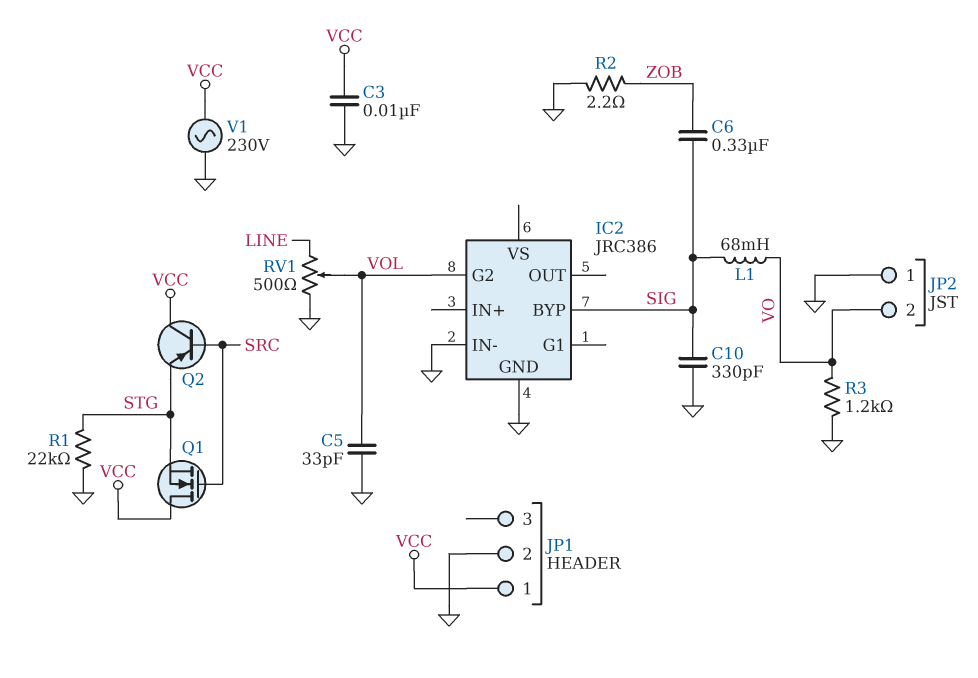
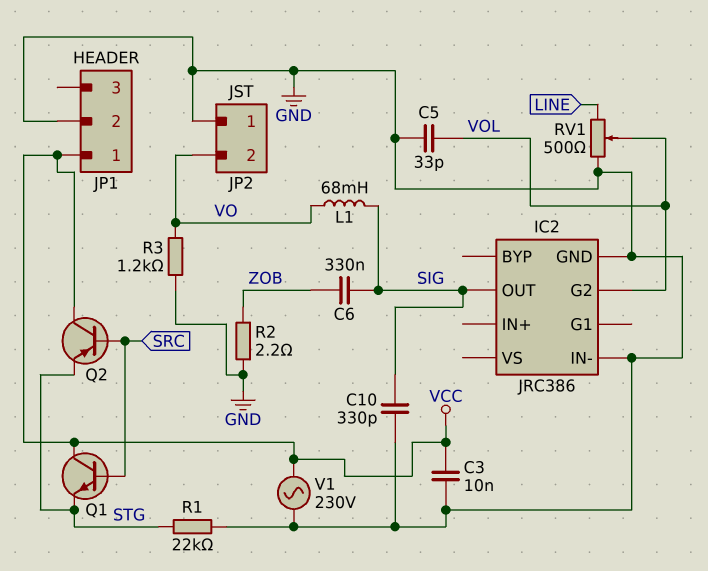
IC2 pin BYP: SIG -> none
IC2 pin OUT: none -> SIG
Q1: NMOS (G SRC, D VCC, S STG) -> NPN (B SRC, C VCC, E STG)

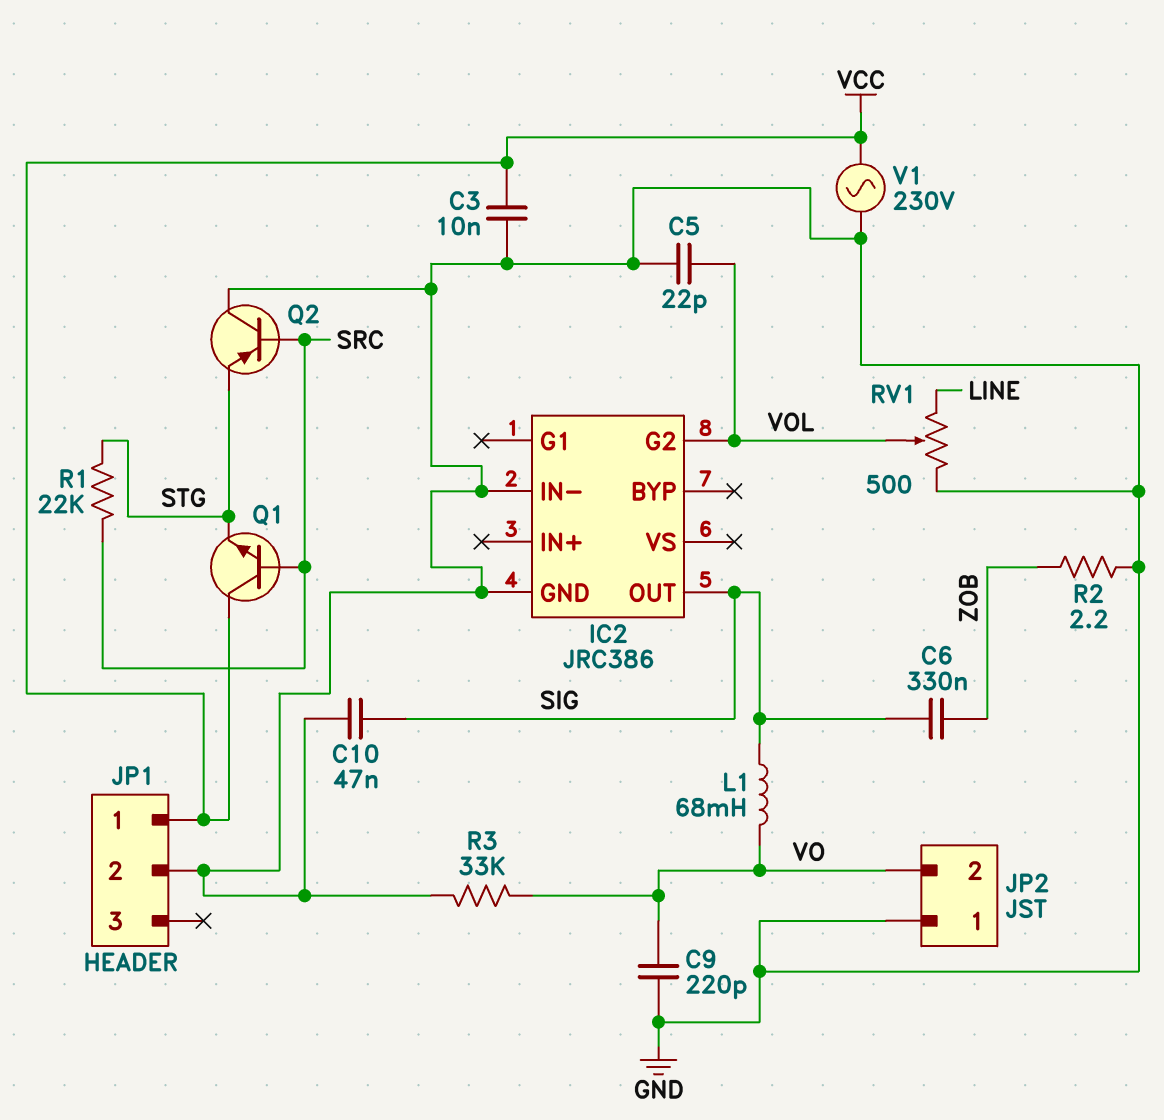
C5: 33pF (GND, VOL) -> 22pF (GND, VOL)
C9: none -> 220pF (GND, VO)
C10: 330pF (GND, SIG) -> 47nF (GND, SIG)
Q2: PNP (B SRC, C VCC, E STG) -> PNP (B SRC, C GND, E STG)
R1: 22k (GND, STG) -> 22k (SRC, STG)
R3: 1.2k (GND, VO) -> 33k (GND, VO)

